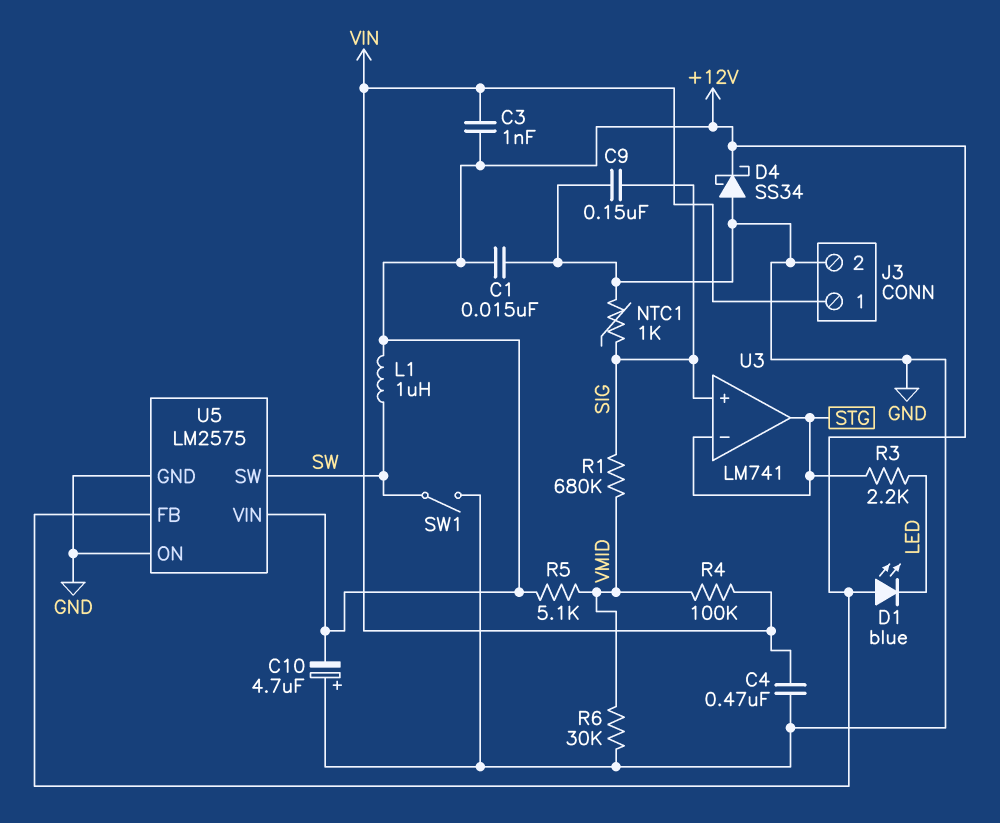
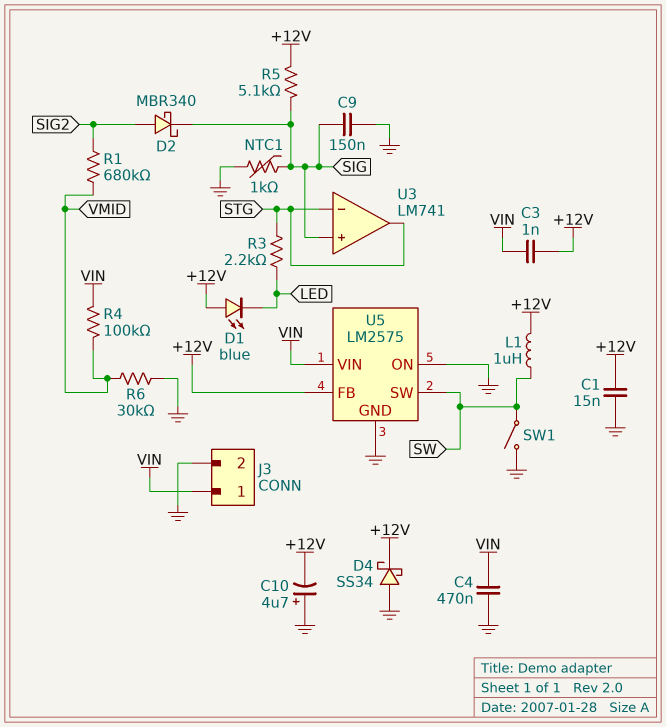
D2: none -> schottky MBR340 (A SIG2, K SIG)
R1: 680k (SIG, VMID) -> 680k (SIG2, VMID)
R5: 5.1k (+12V, VMID) -> 5.1k (+12V, SIG)
U5 pin VIN: +12V -> VIN

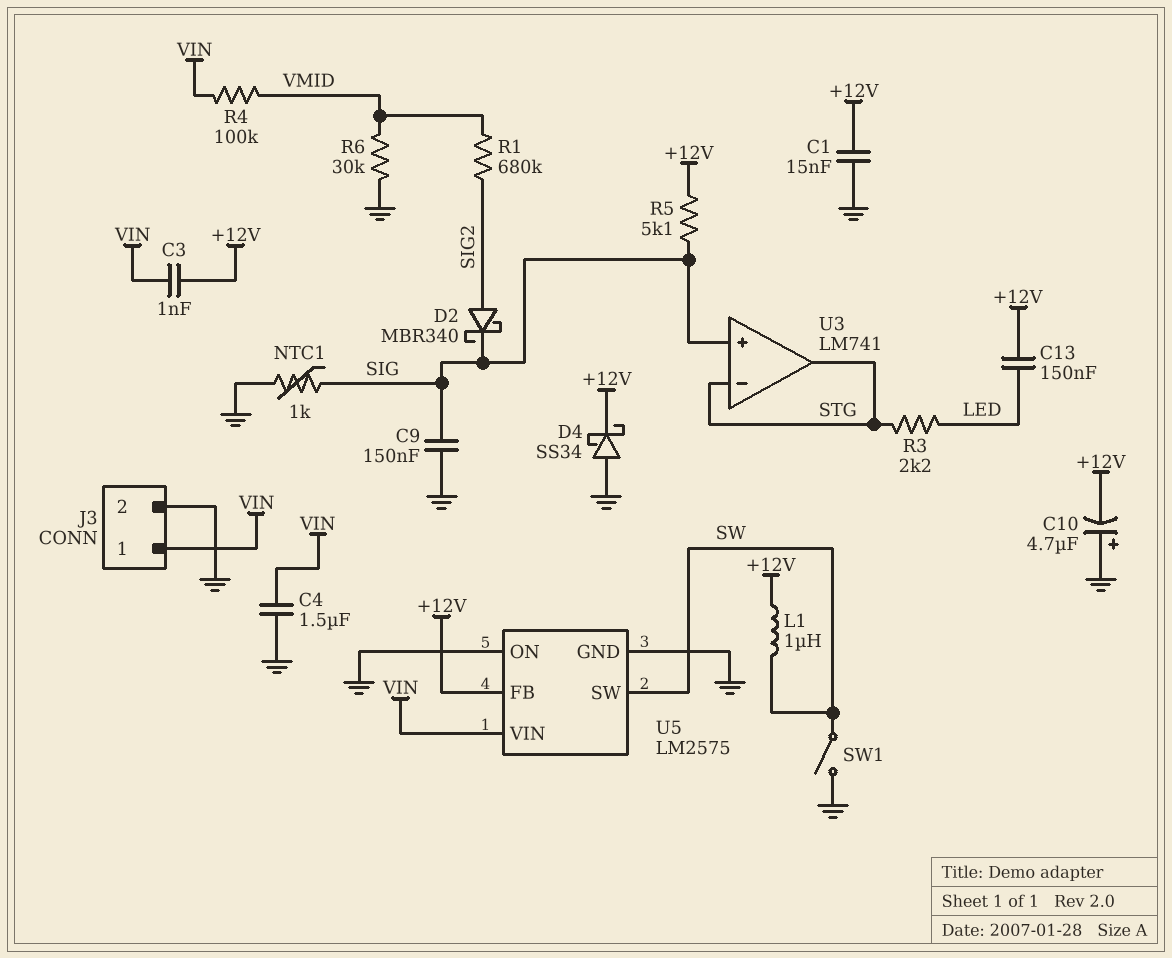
C4: 470nF (GND, VIN) -> 1.5uF (GND, VIN)
C13: none -> 150nF (+12V, LED)
D1: LED blue (A +12V, K LED) -> none

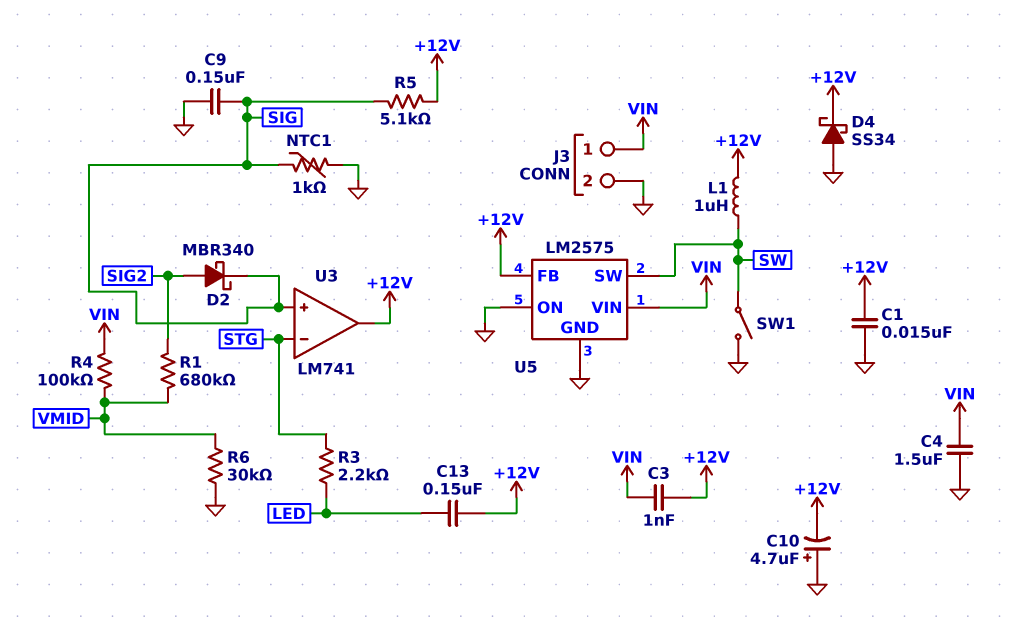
U3 pin out: STG -> +12V

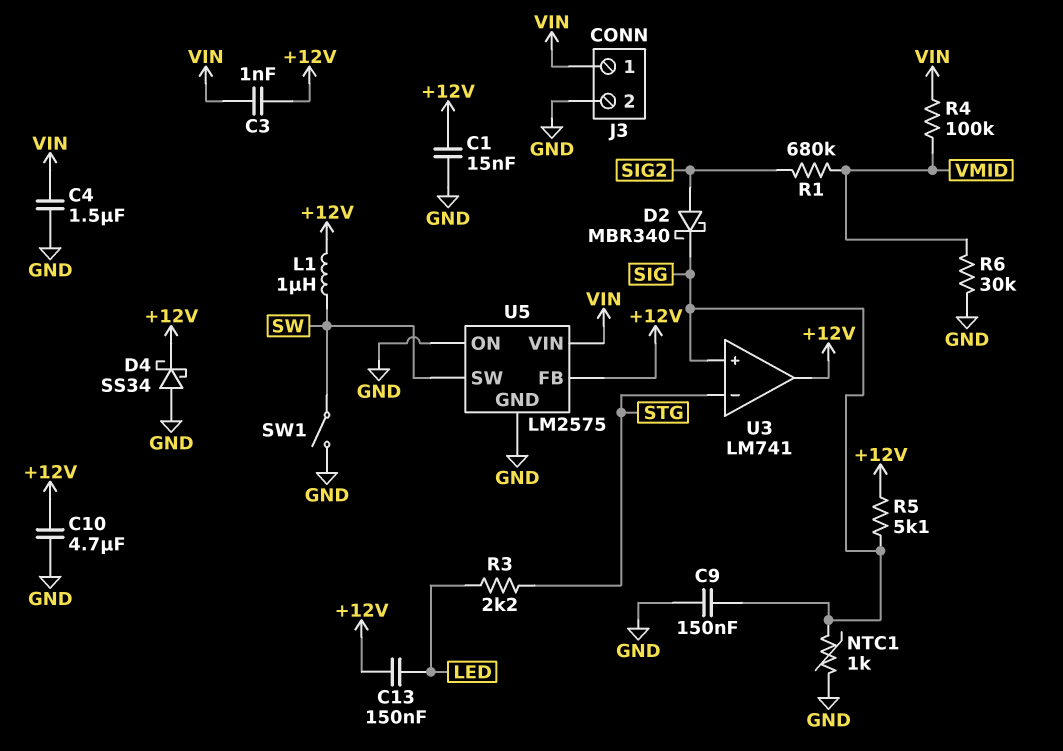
C10: 4.7uF (plus GND, minus +12V) -> 4.7uF (+12V, GND)

